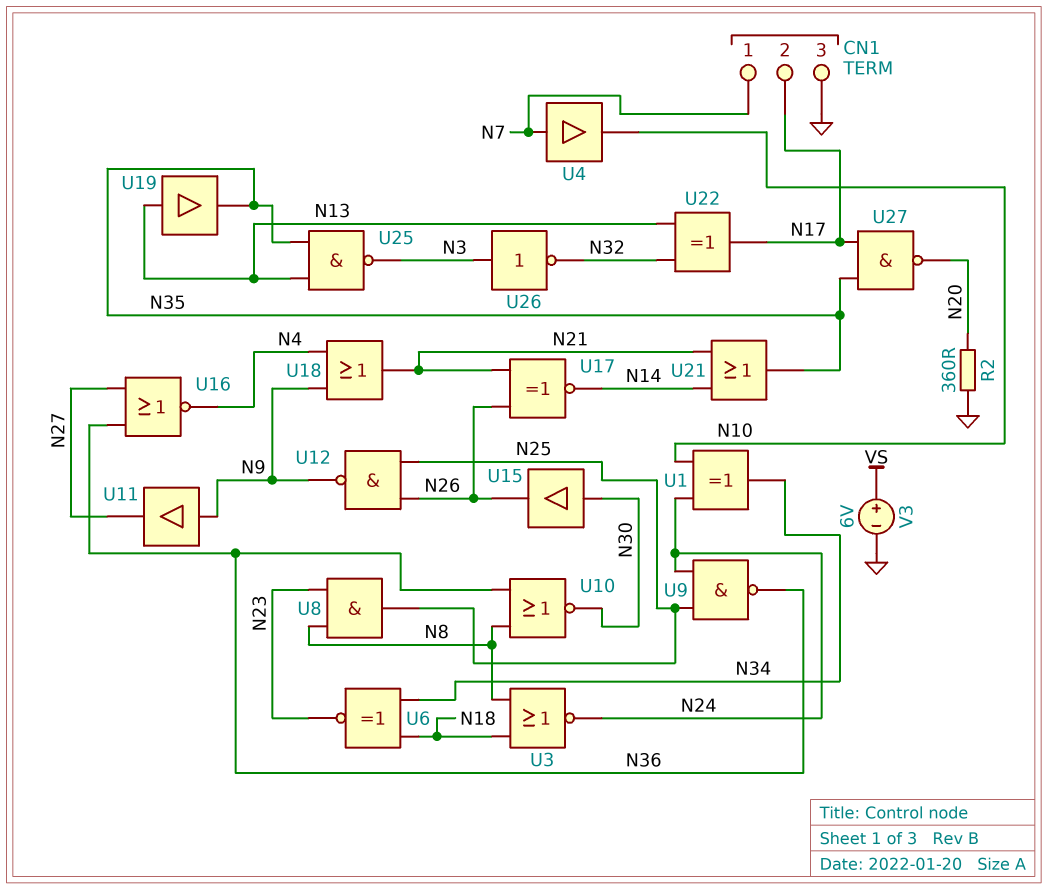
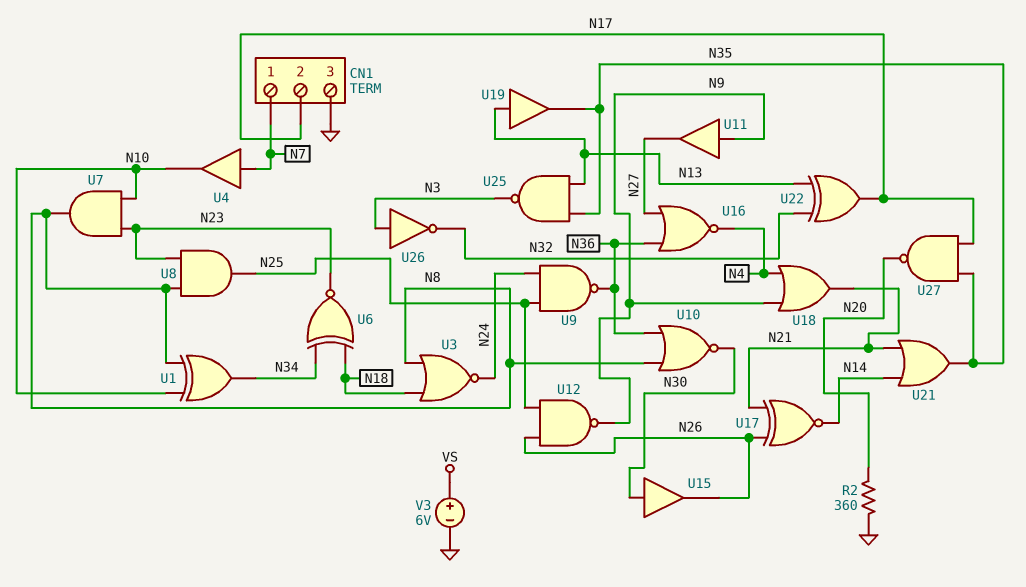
U1: XOR (in N10, in N24, out N34) -> XOR (in N8, in N10, out N34)
U7: none -> AND (in N10, in N23, out N8)

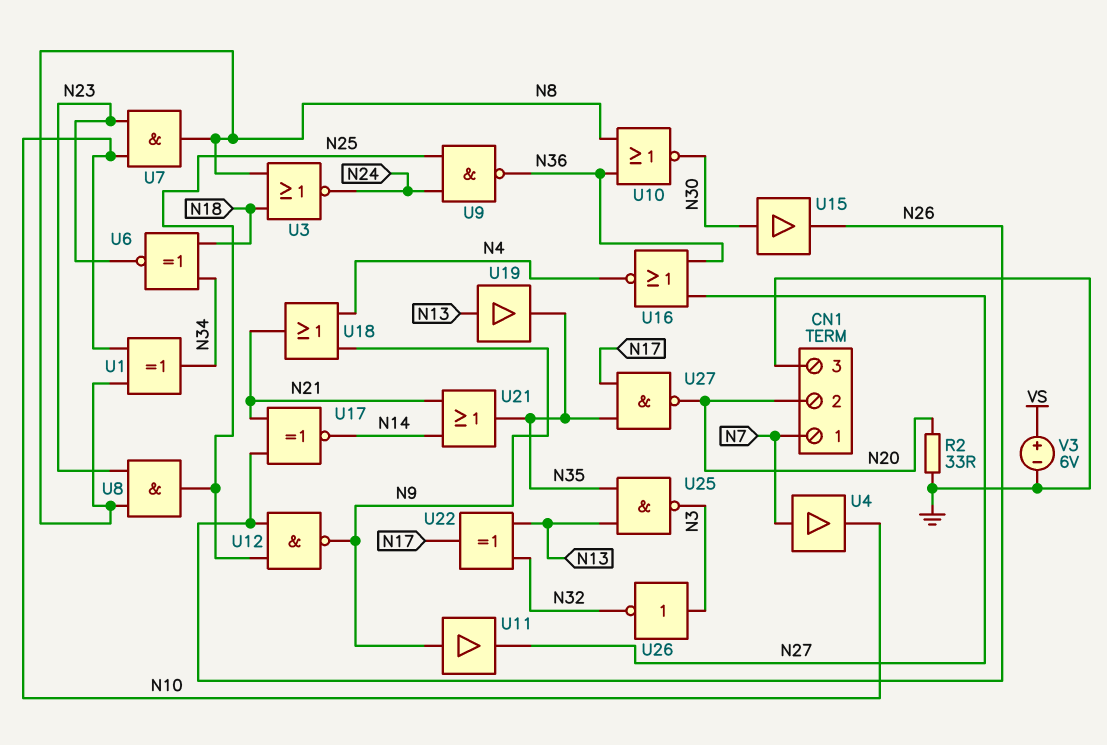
CN1 pin 2: N17 -> N20
R2: 360 (GND, N20) -> 33 (GND, N20)

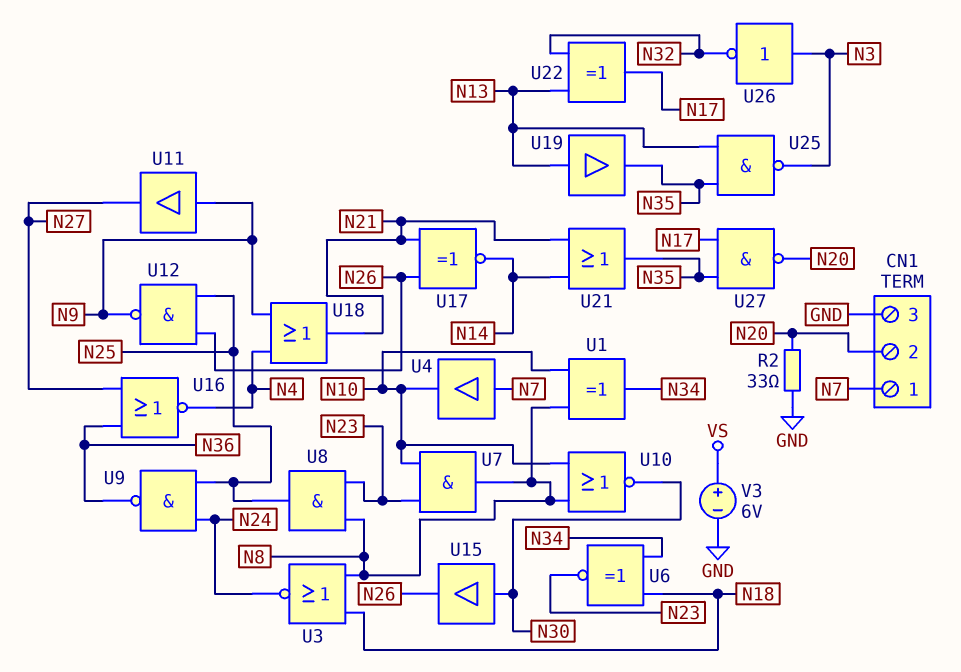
U10: NOR (in N8, in N36, out N30) -> NOR (in N8, in N10, out N30)

